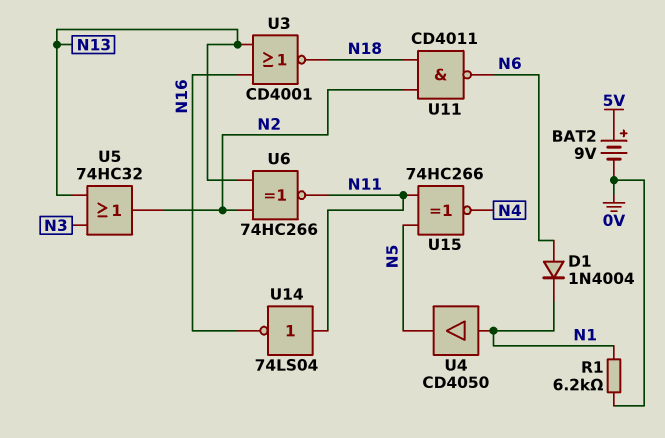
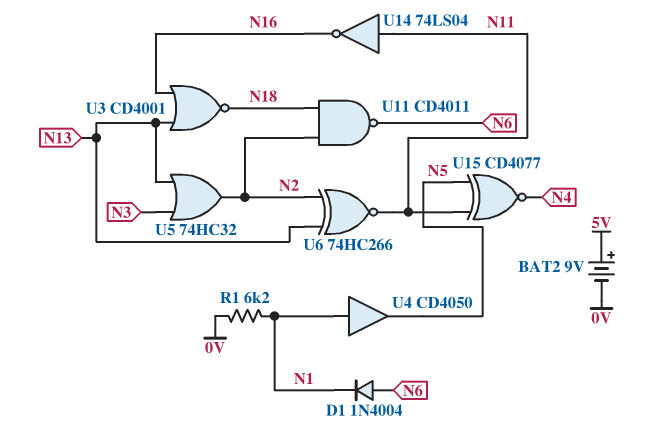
U15: XNOR 74HC266 (in N5, in N11, out N4) -> XNOR CD4077 (in N5, in N11, out N4)

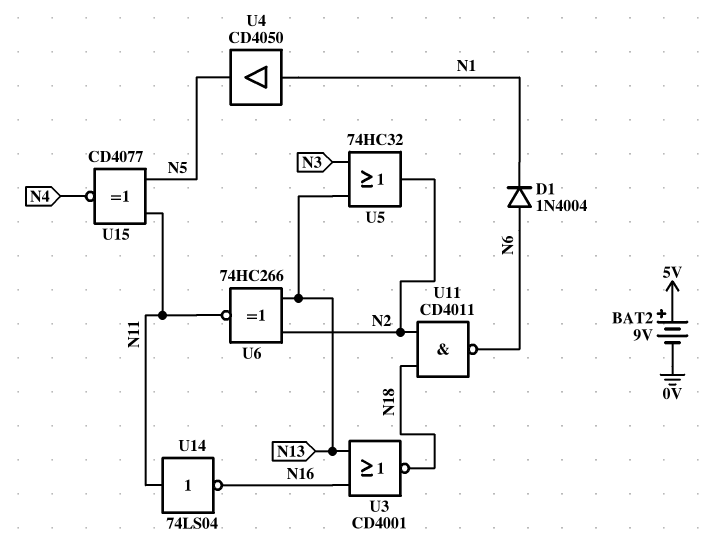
R1: 6.2k (0V, N1) -> none

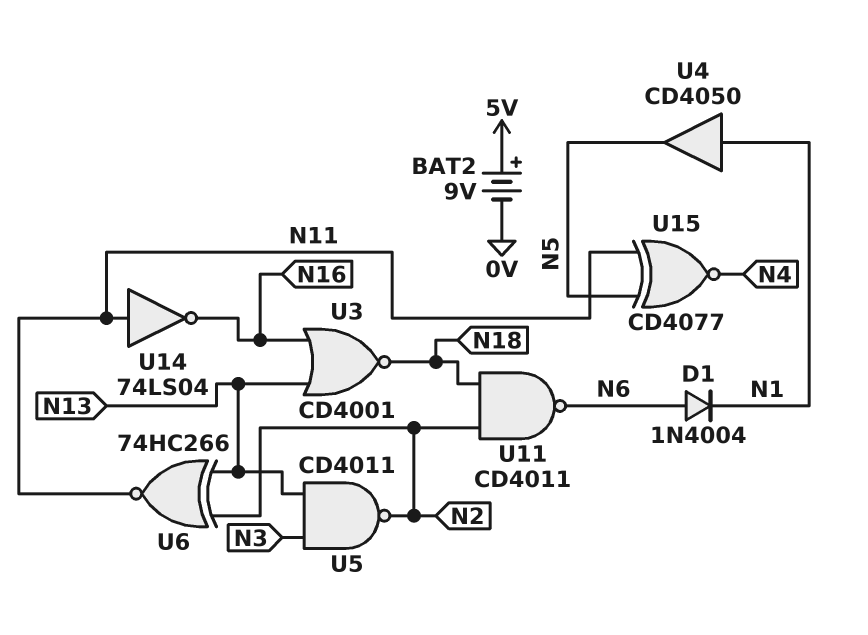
U5: OR 74HC32 (in N3, in N13, out N2) -> NAND CD4011 (in N3, in N13, out N2)

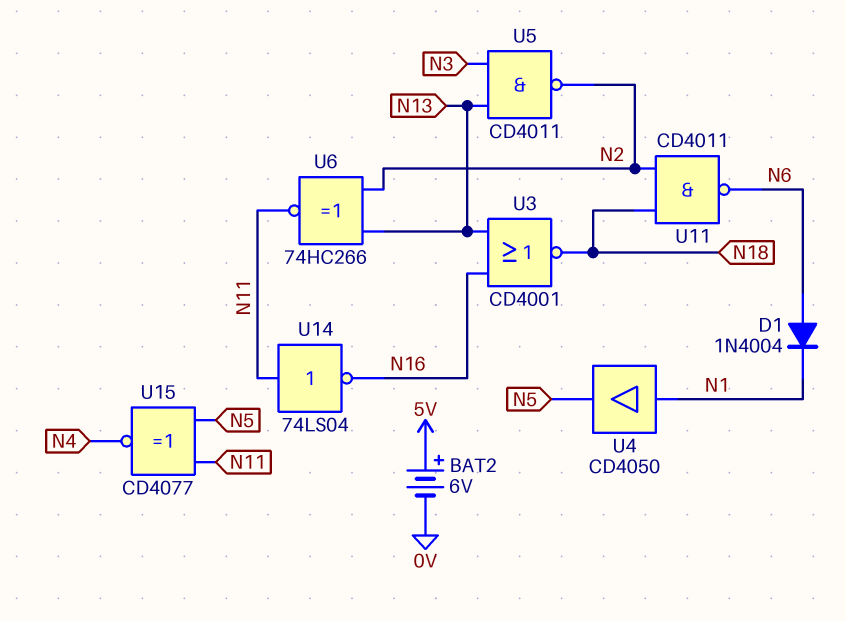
BAT2: 9V (plus 5V, minus 0V) -> 6V (plus 5V, minus 0V)

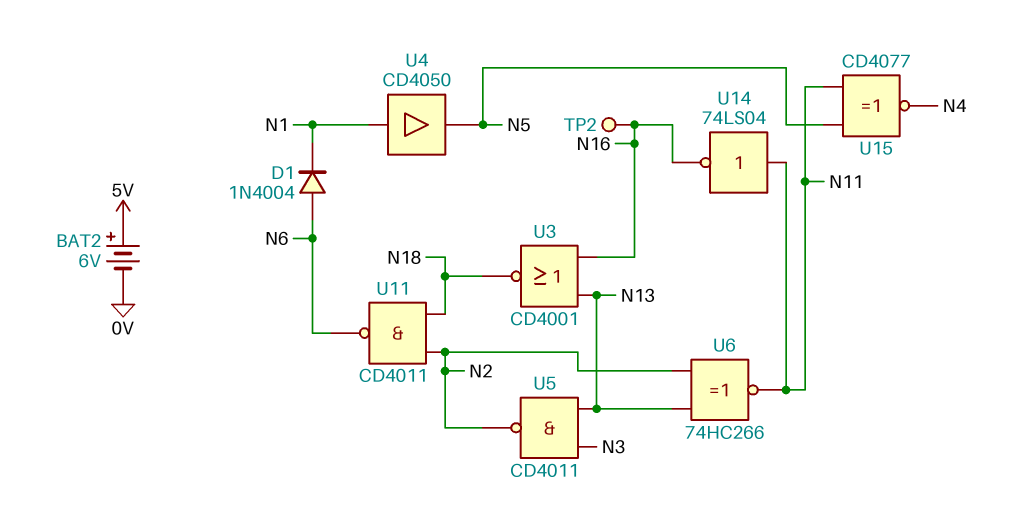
TP2: none -> test point (N16)

